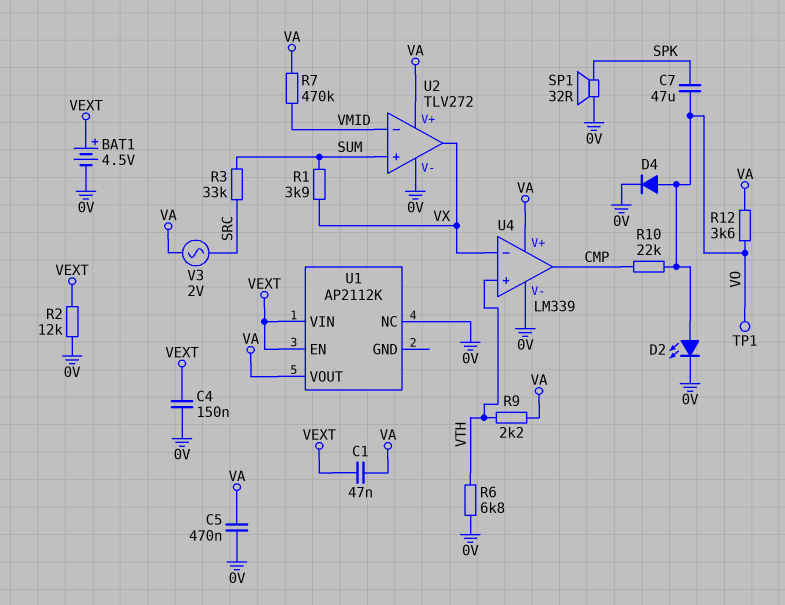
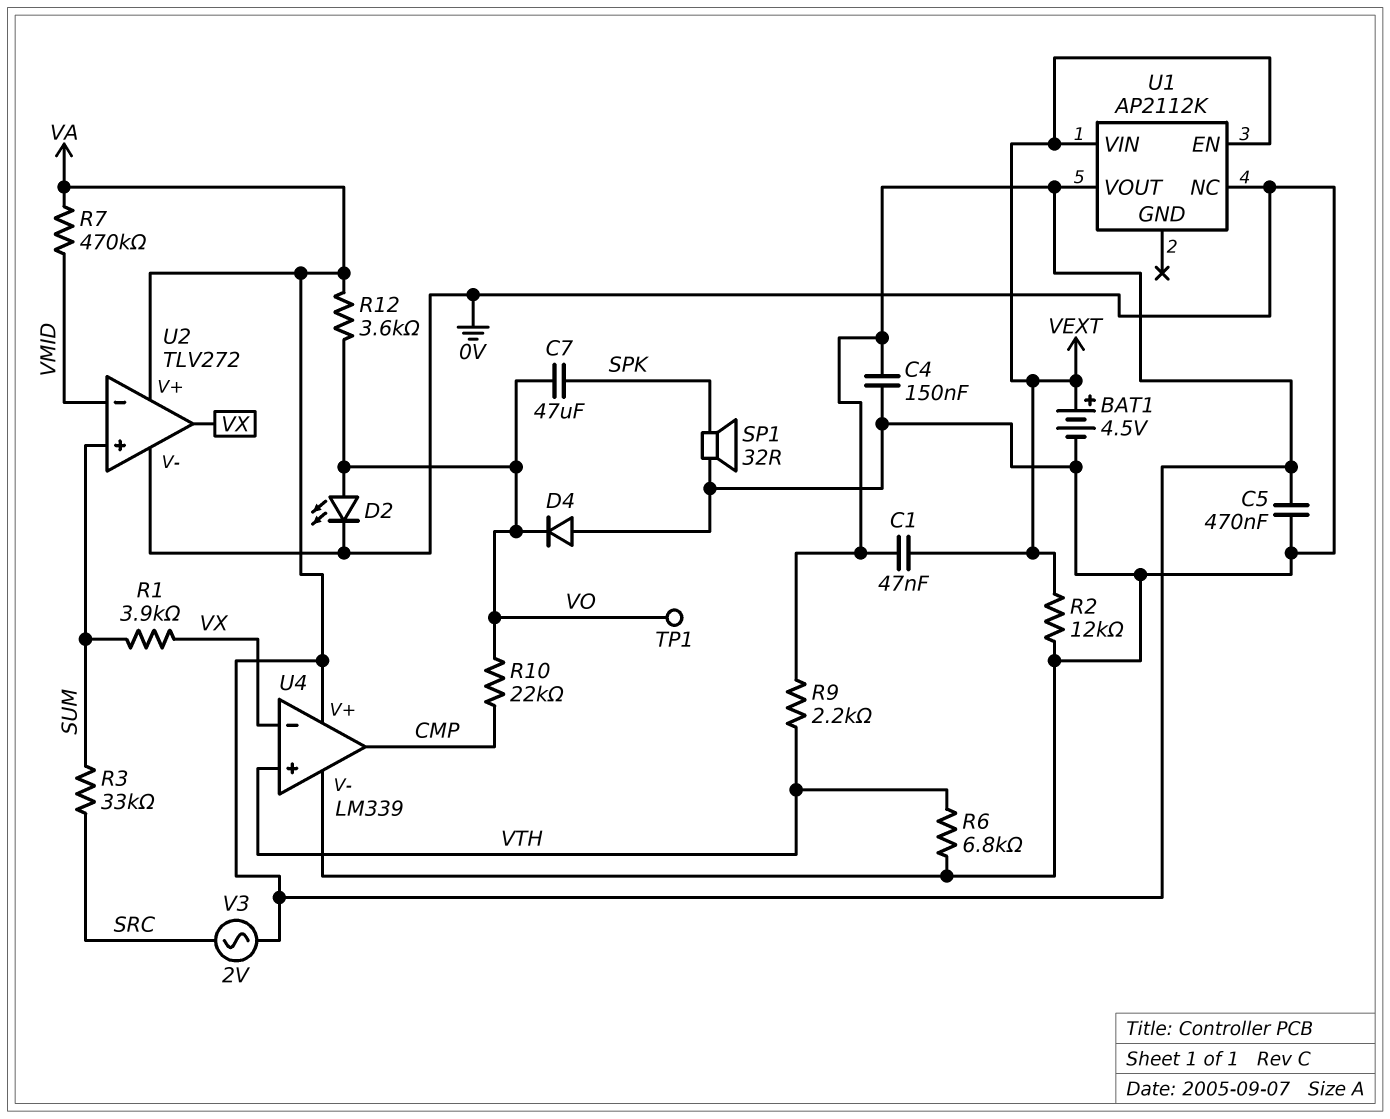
C4: 150nF (0V, VEXT) -> 150nF (0V, VA)
D4: diode (A VO, K 0V) -> diode (A 0V, K VO)

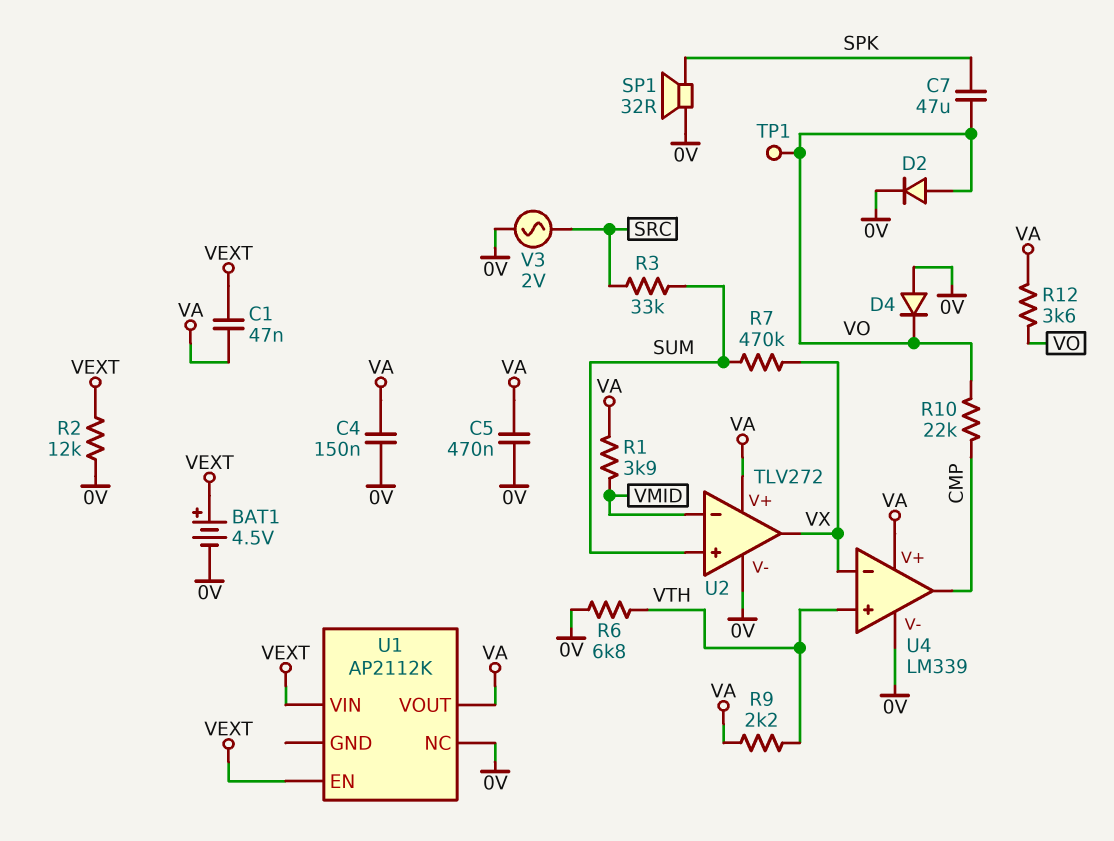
D2: LED (A VO, K 0V) -> diode (A VO, K 0V)
R1: 3.9k (SUM, VX) -> 3.9k (VA, VMID)
R7: 470k (VA, VMID) -> 470k (SUM, VX)
V3: AC 2V (SRC, VA) -> AC 2V (0V, SRC)

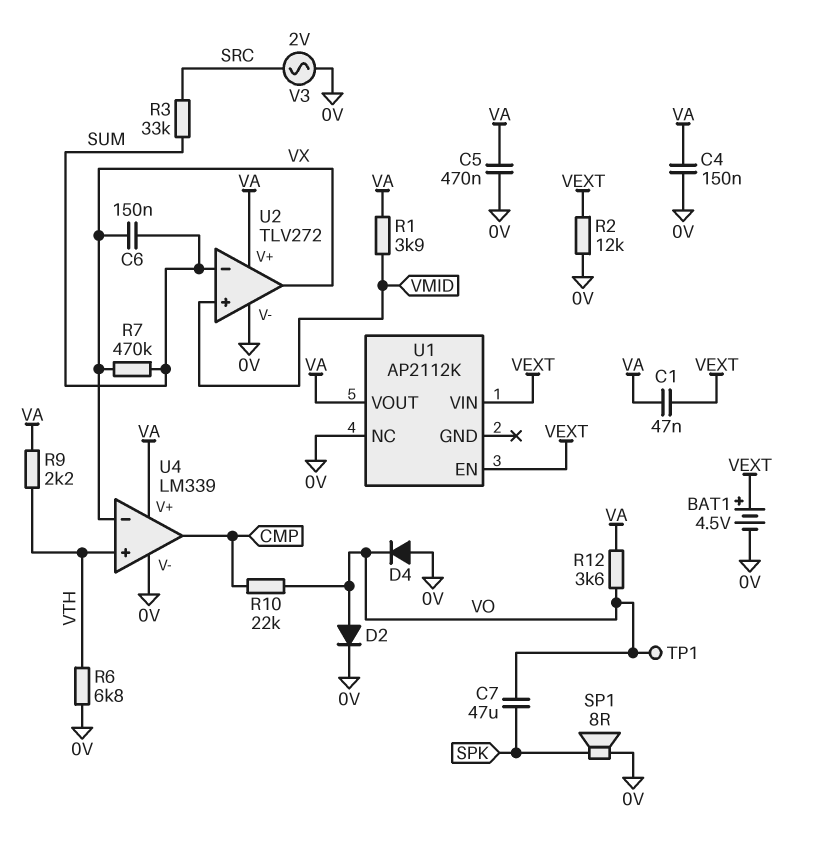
C6: none -> 150nF (SUM, VX)
SP1: speaker 32R (0V, SPK) -> speaker 8R (0V, SPK)
U2 pin in+: SUM -> VMID
U2 pin in-: VMID -> SUM

